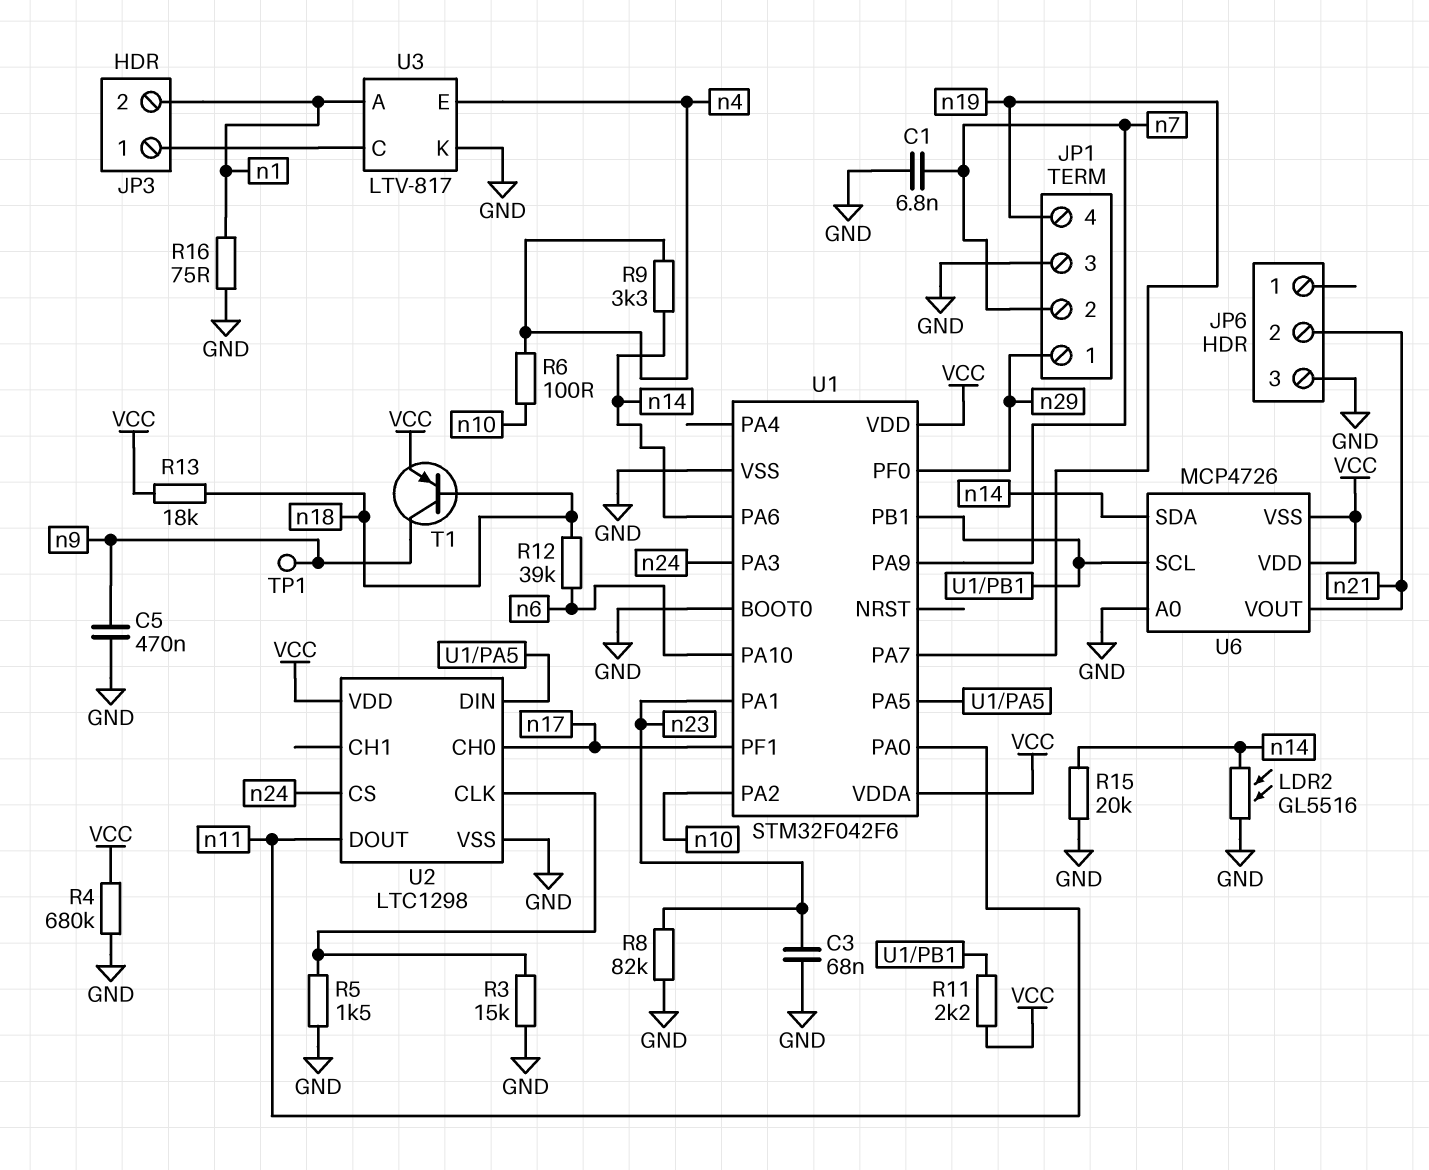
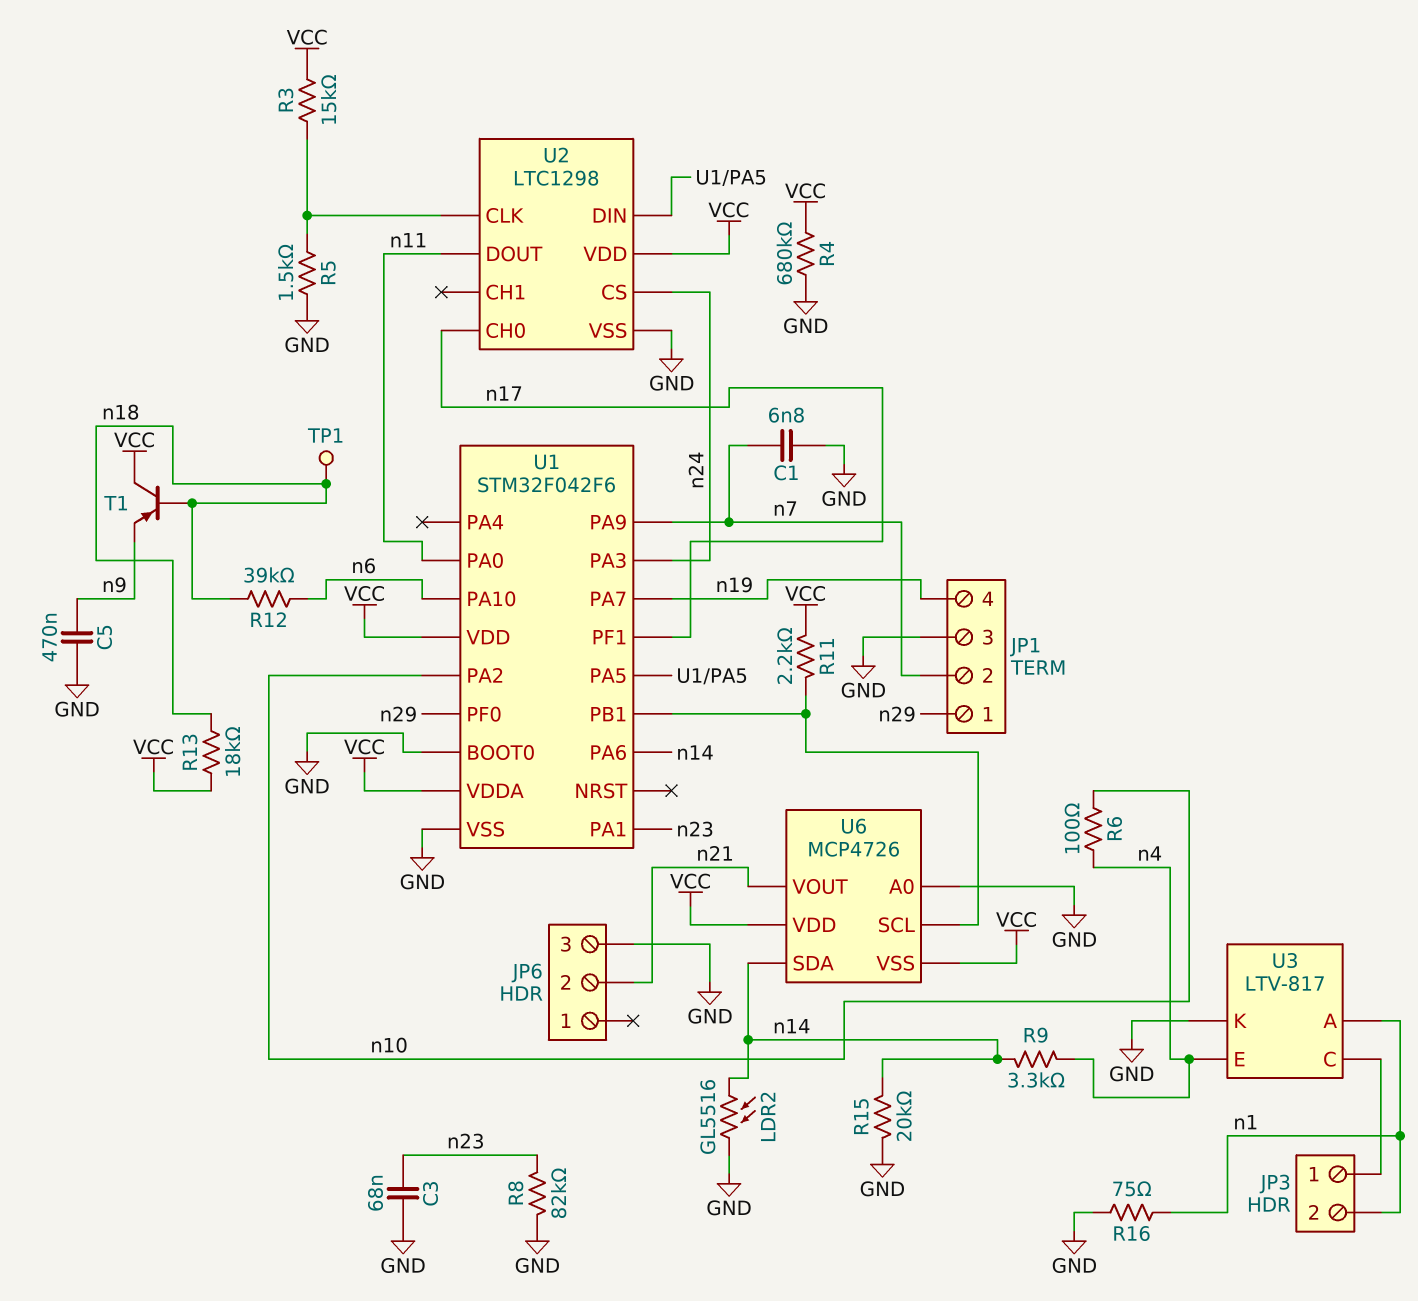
R3: 15k (GND, U2/CLK) -> 15k (U2/CLK, VCC)
T1: PNP (B n18, C n9, E VCC) -> PNP (B n18, C VCC, E n9)
TP1: test point (n9) -> test point (n18)

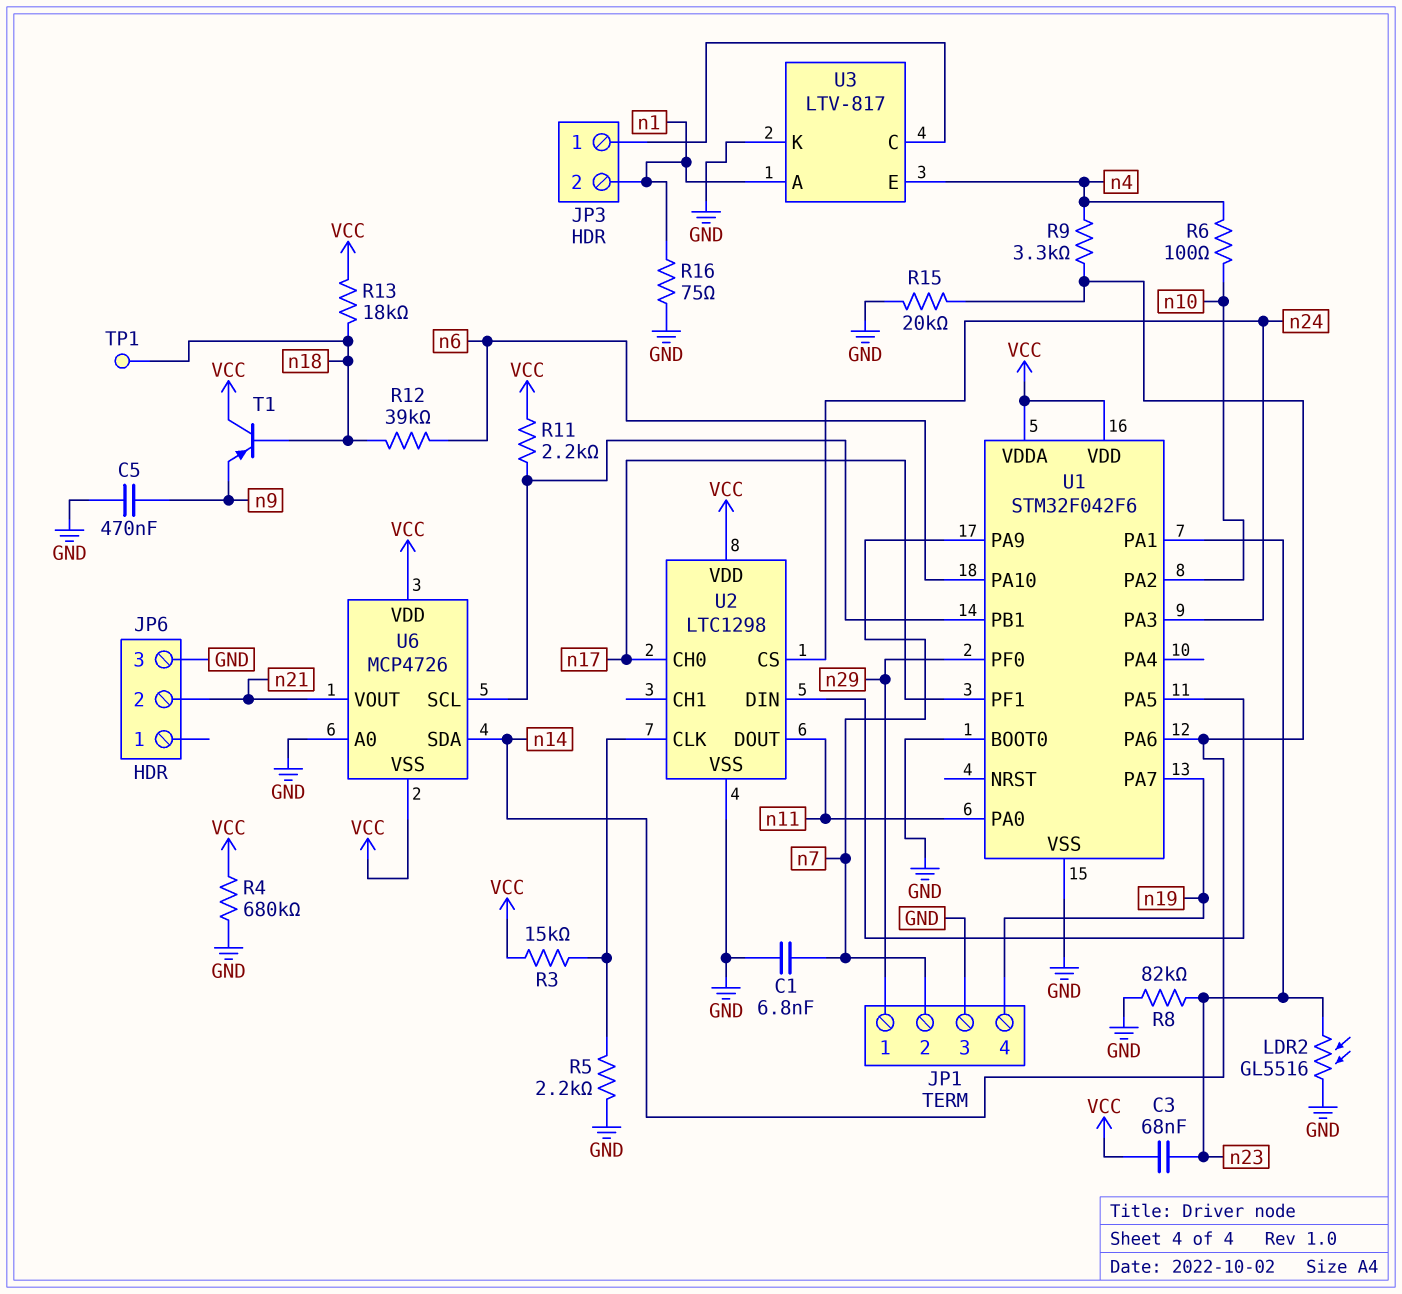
C3: 68nF (GND, n23) -> 68nF (VCC, n23)
LDR2: GL5516 (GND, n14) -> GL5516 (GND, n23)
R5: 1.5k (GND, U2/CLK) -> 2.2k (GND, U2/CLK)

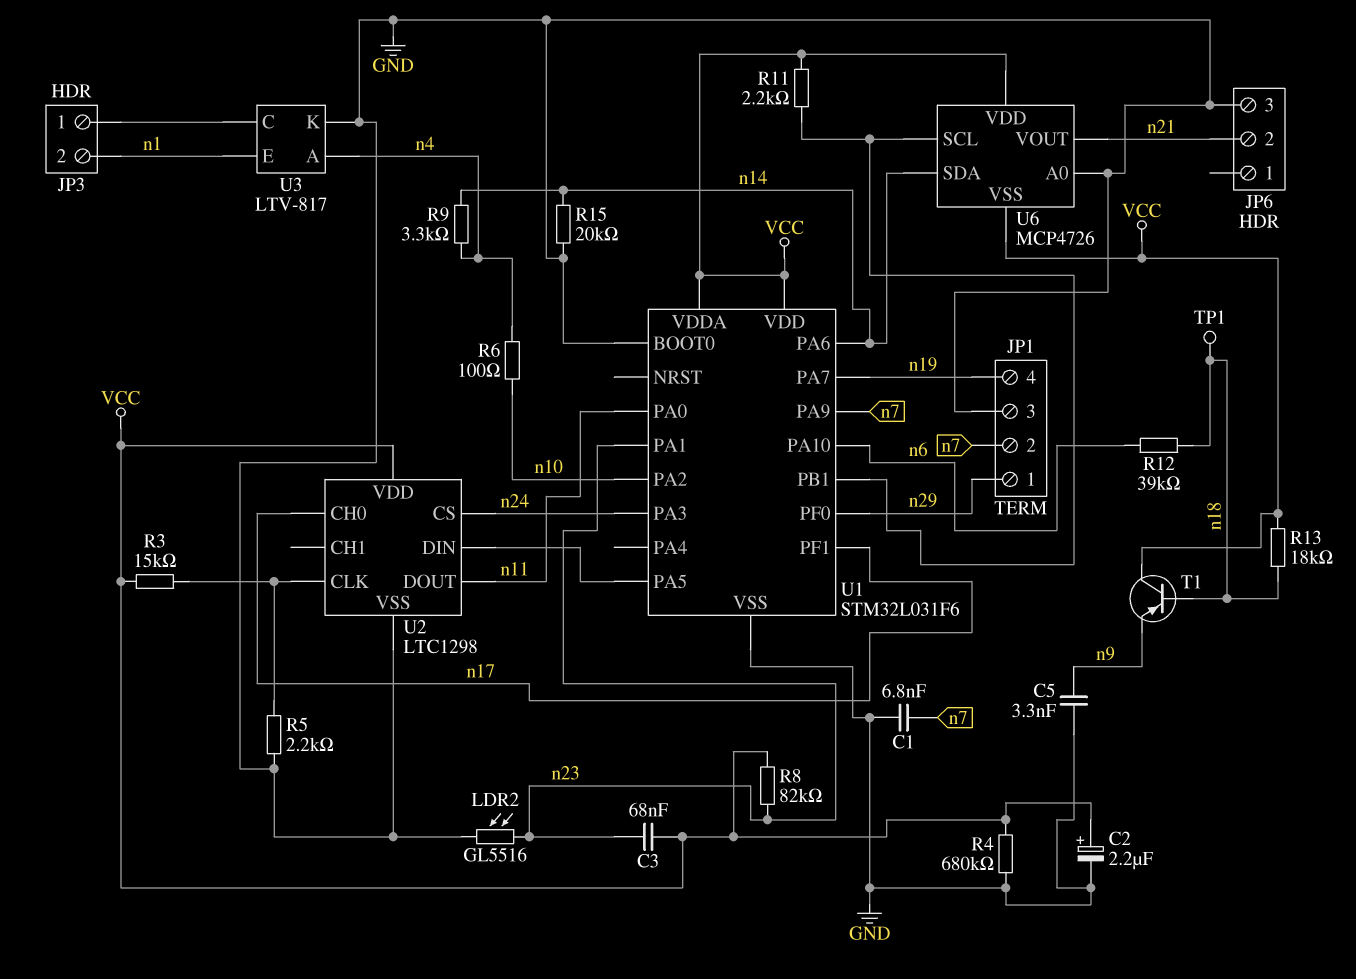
C2: none -> 2.2uF (plus VCC, minus GND)
C5: 470nF (GND, n9) -> 3.3nF (GND, n9)
R8: 82k (GND, n23) -> 82k (VCC, n23)
R16: 75 (GND, n1) -> none
U1: STM32F042F6 -> STM32L031F6
U3 pin A: n1 -> n4
U3 pin E: n4 -> n1

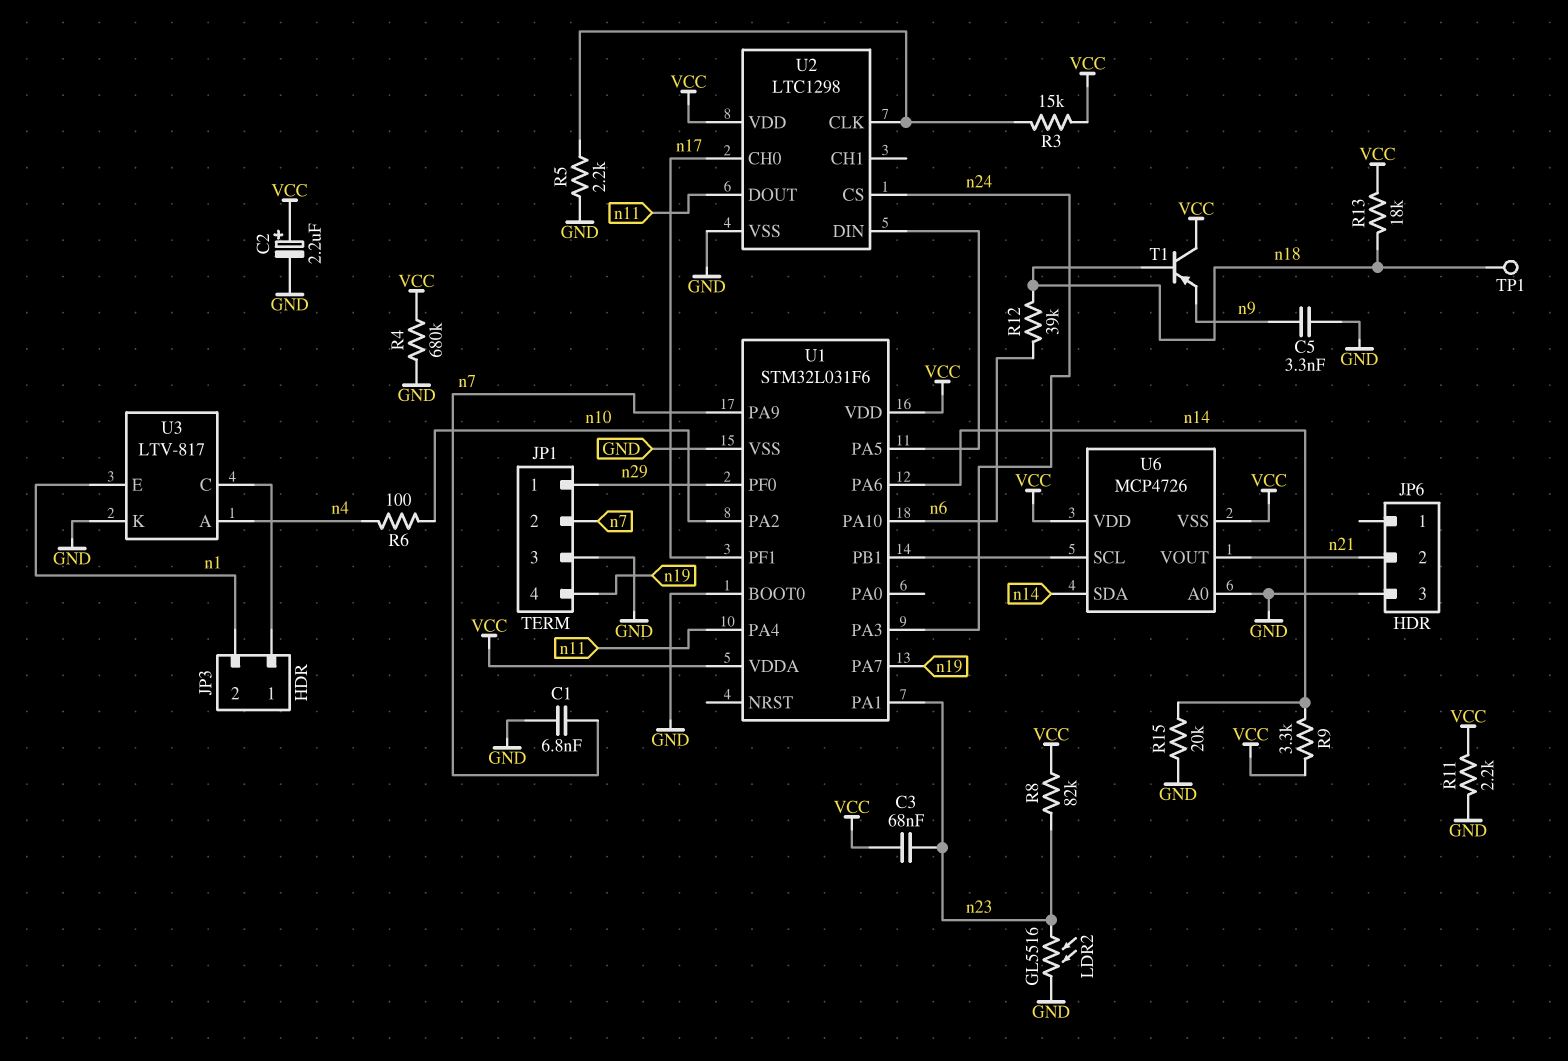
R9: 3.3k (n4, n14) -> 3.3k (VCC, n14)
R11: 2.2k (U1/PB1, VCC) -> 2.2k (GND, VCC)
U1 pin PA0: n11 -> none
U1 pin PA4: none -> n11

